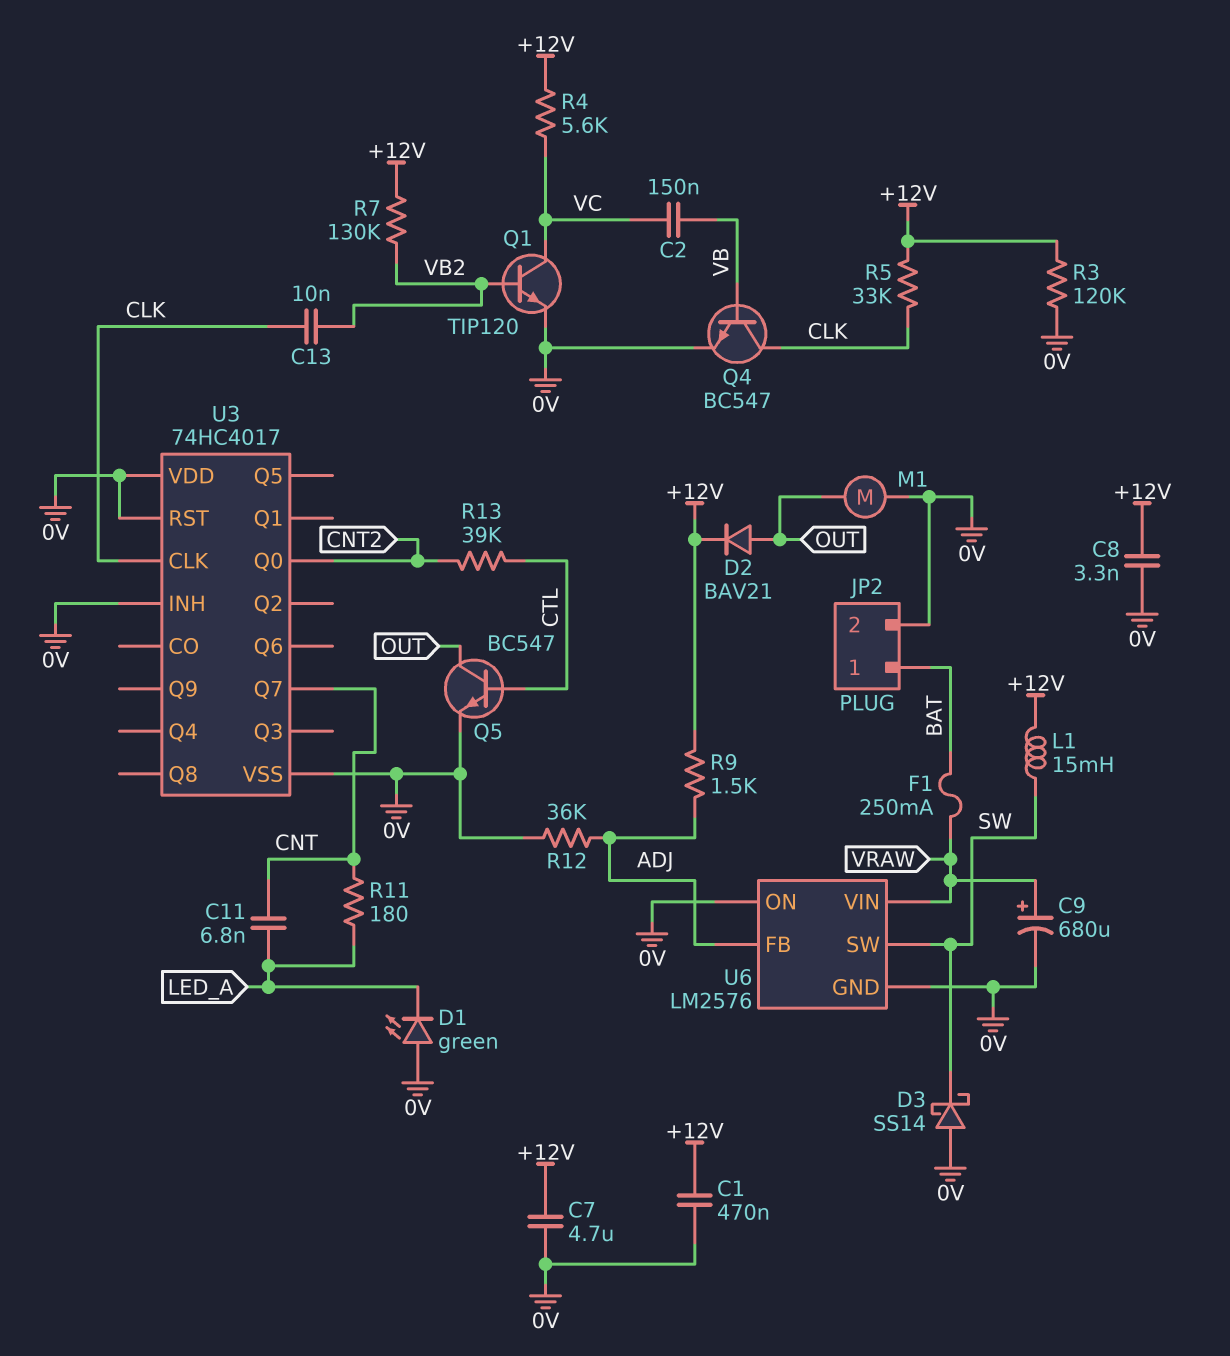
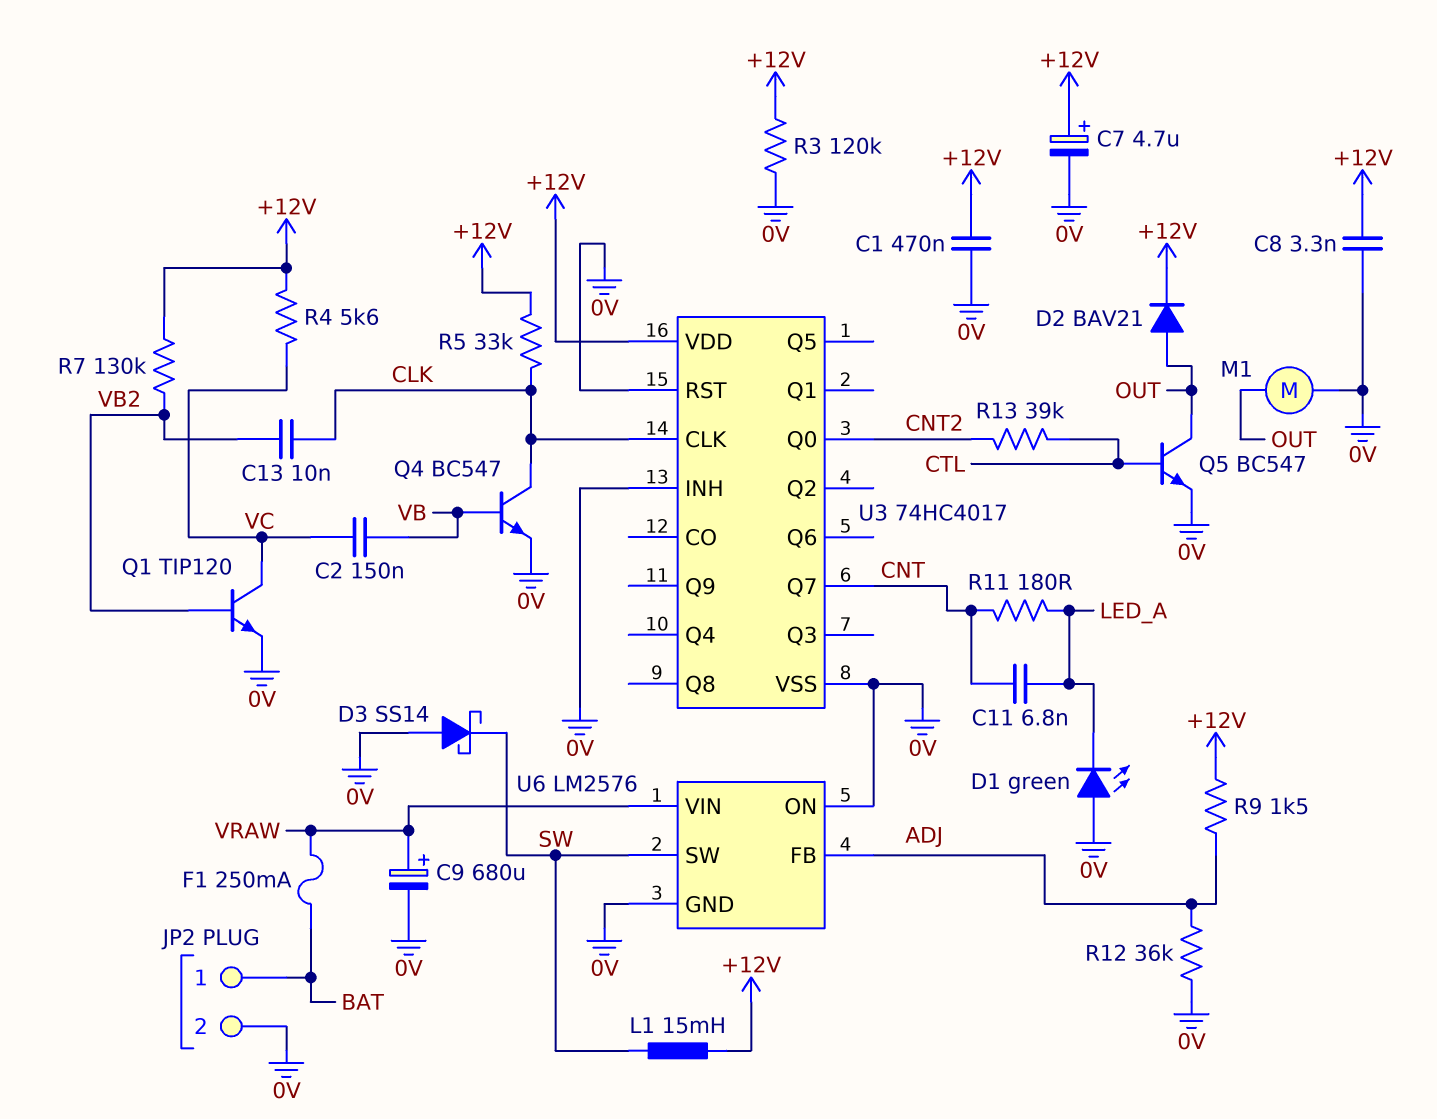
C7: 4.7uF (+12V, 0V) -> 4.7uF (plus +12V, minus 0V)
U3 pin VDD: 0V -> +12V

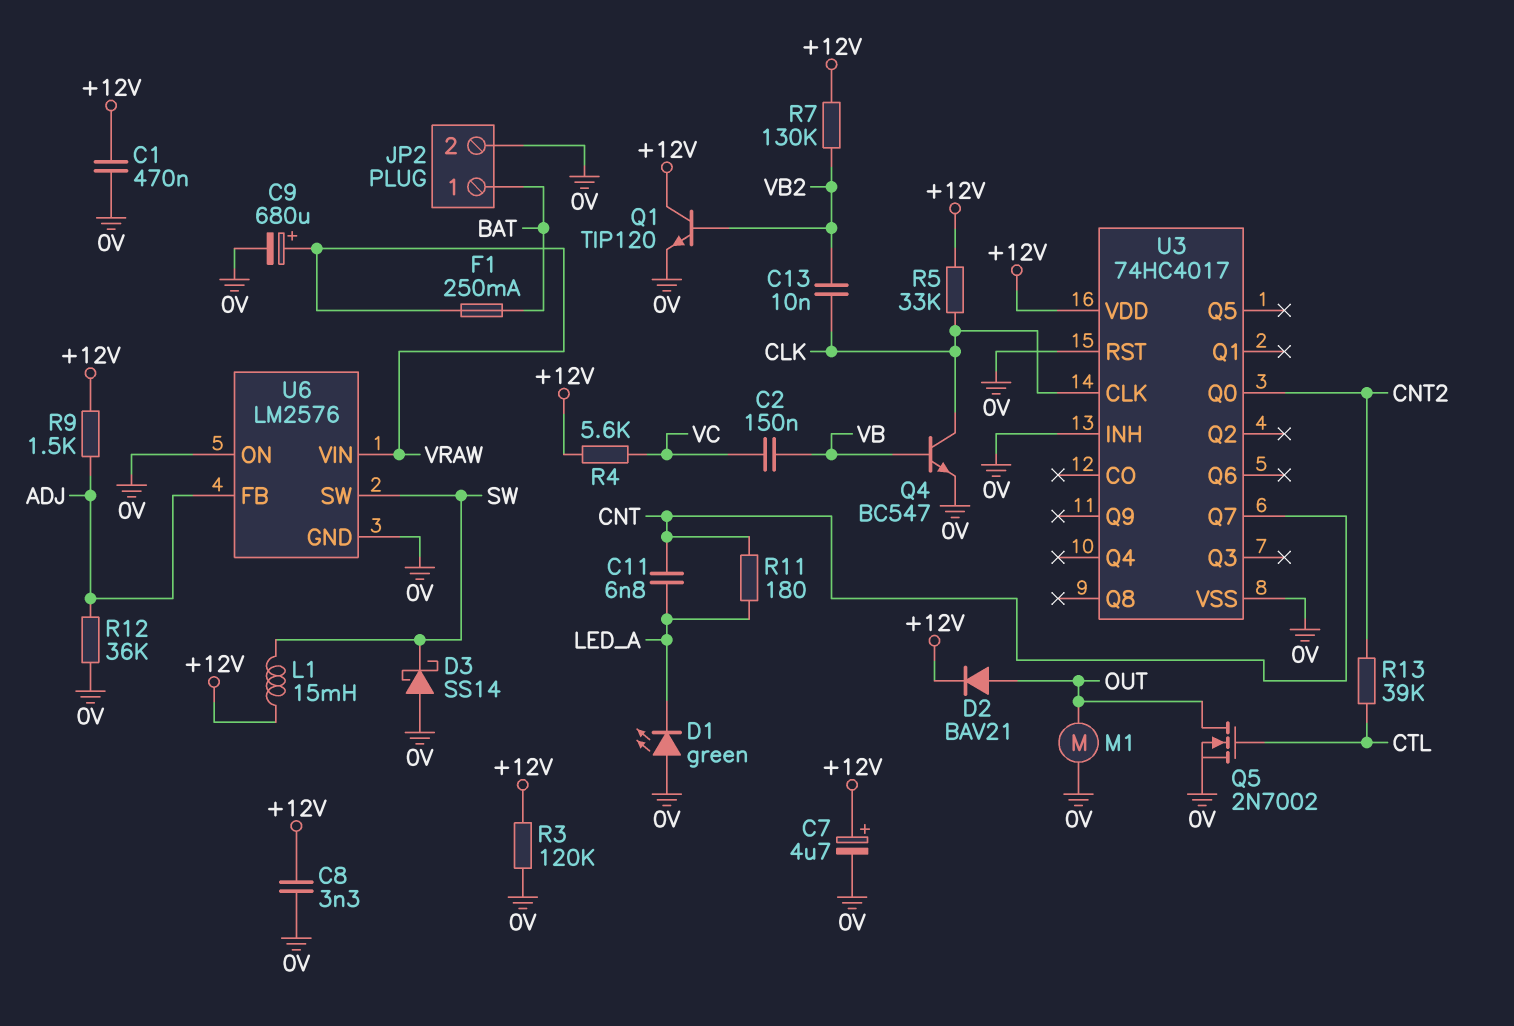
Q1: NPN TIP120 (B VB2, C VC, E 0V) -> NPN TIP120 (B VB2, C +12V, E 0V)
Q5: NPN BC547 (B CTL, C OUT, E 0V) -> NMOS 2N7002 (G CTL, D OUT, S 0V)

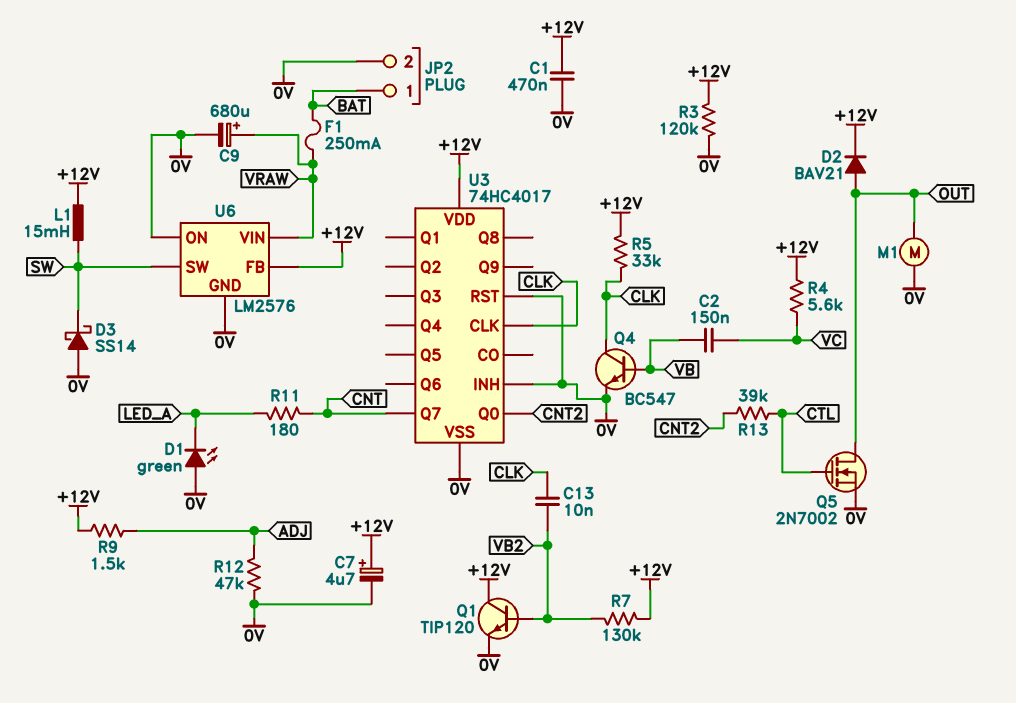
C8: 3.3nF (+12V, 0V) -> none
C11: 6.8nF (CNT, LED_A) -> none
R12: 36k (0V, ADJ) -> 47k (0V, ADJ)
U6 pin FB: ADJ -> +12V

